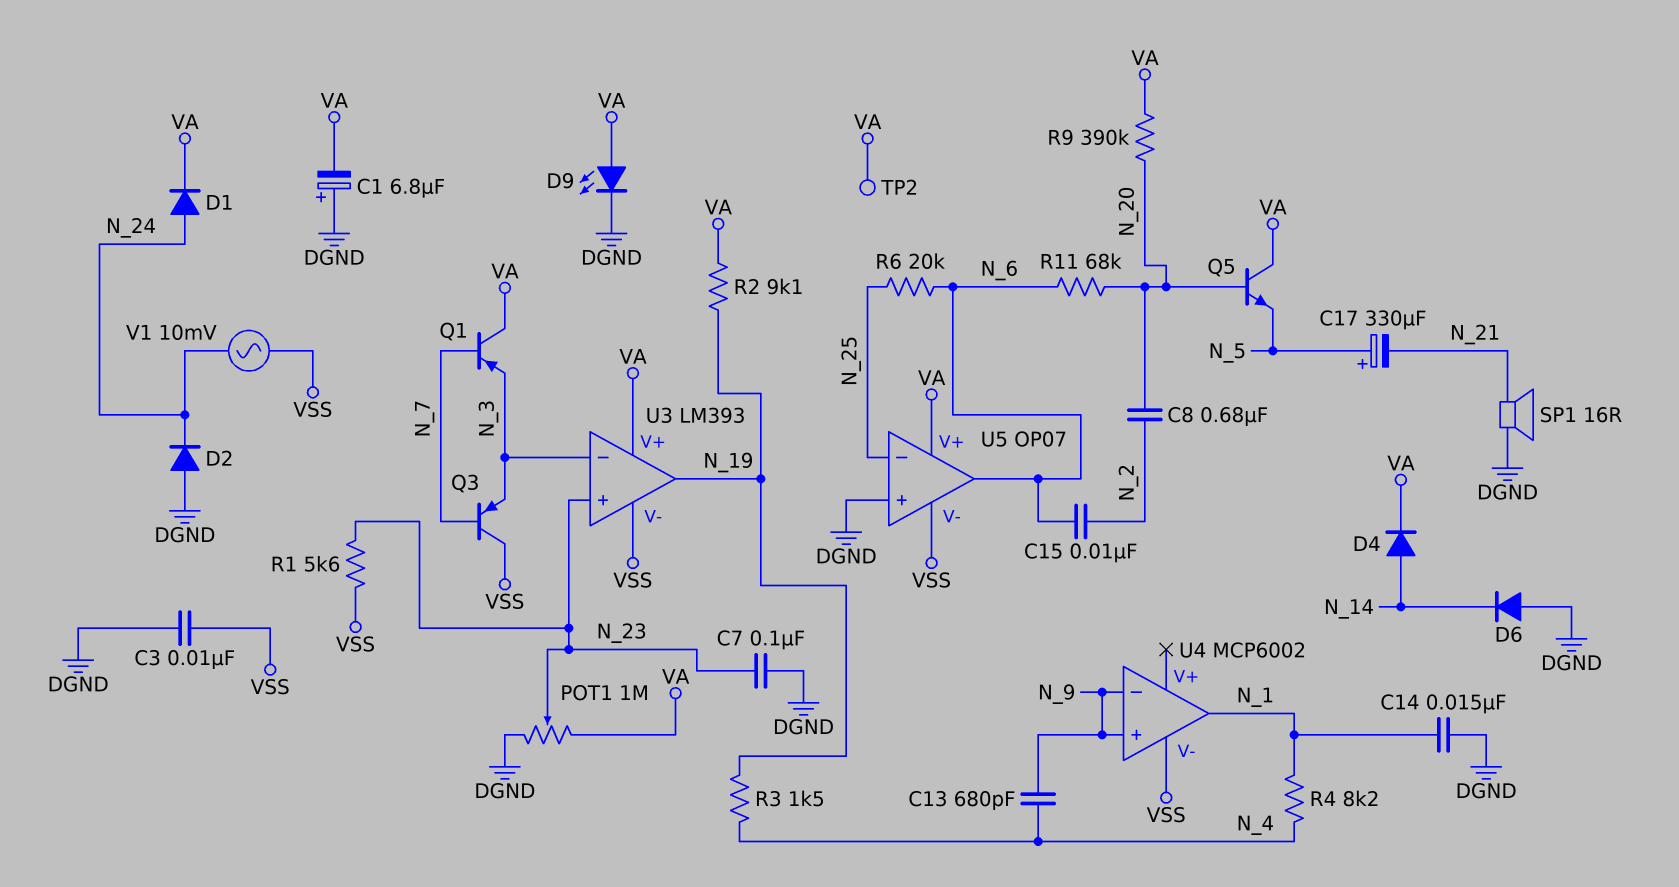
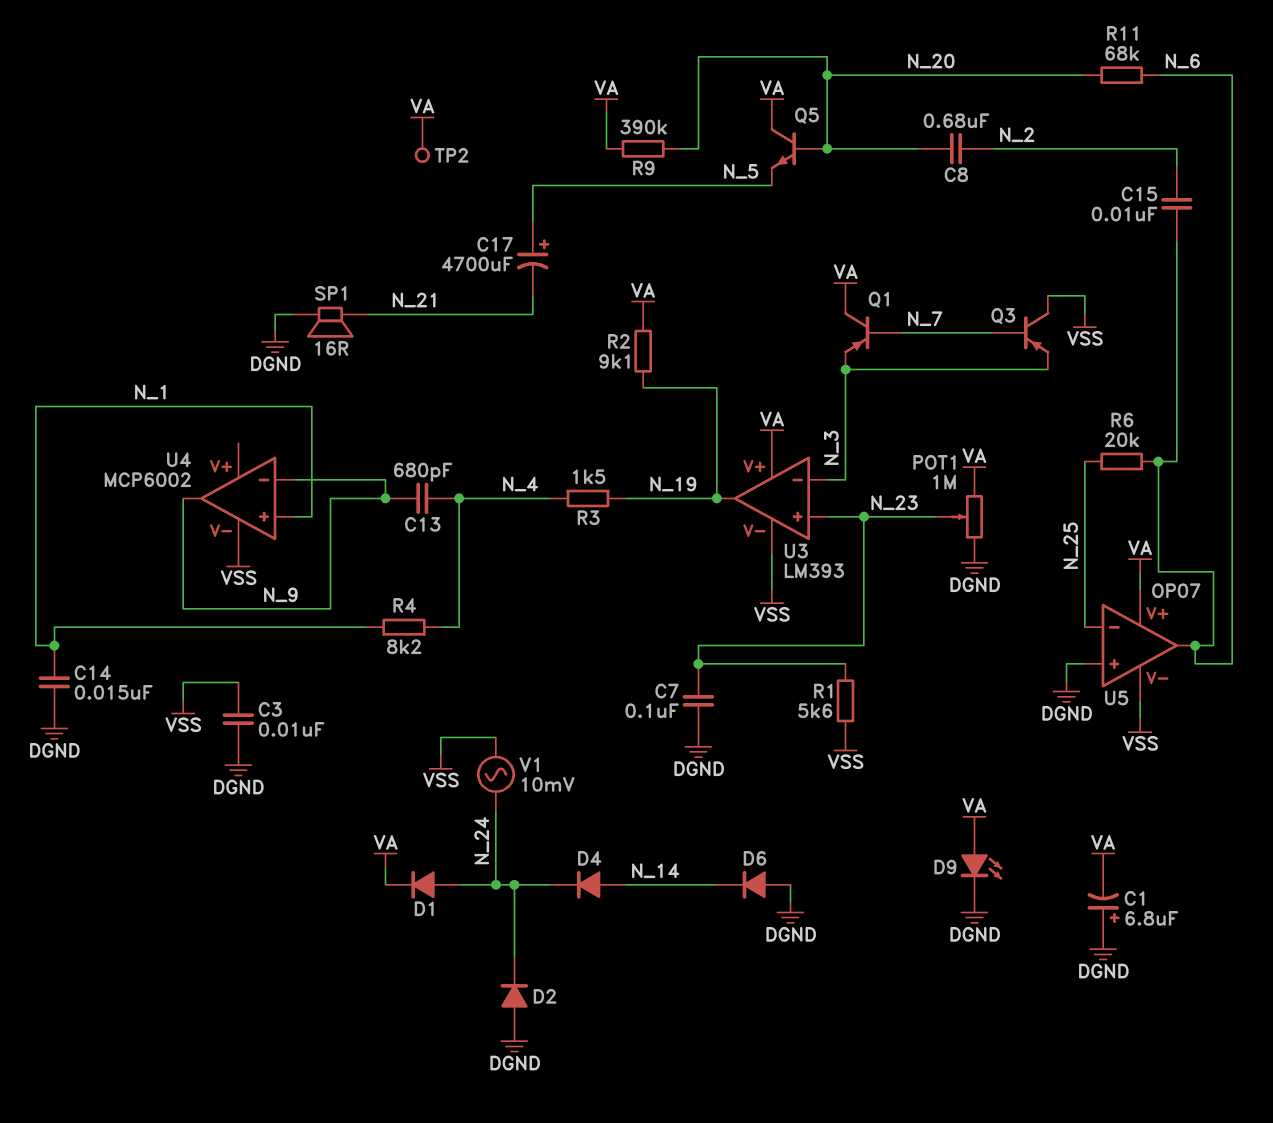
C17: 330uF (plus N_5, minus N_21) -> 4700uF (plus N_5, minus N_21)
D4: diode (A N_14, K VA) -> diode (A N_14, K N_24)
U4 pin in+: N_9 -> N_1
U4 pin out: N_1 -> N_9

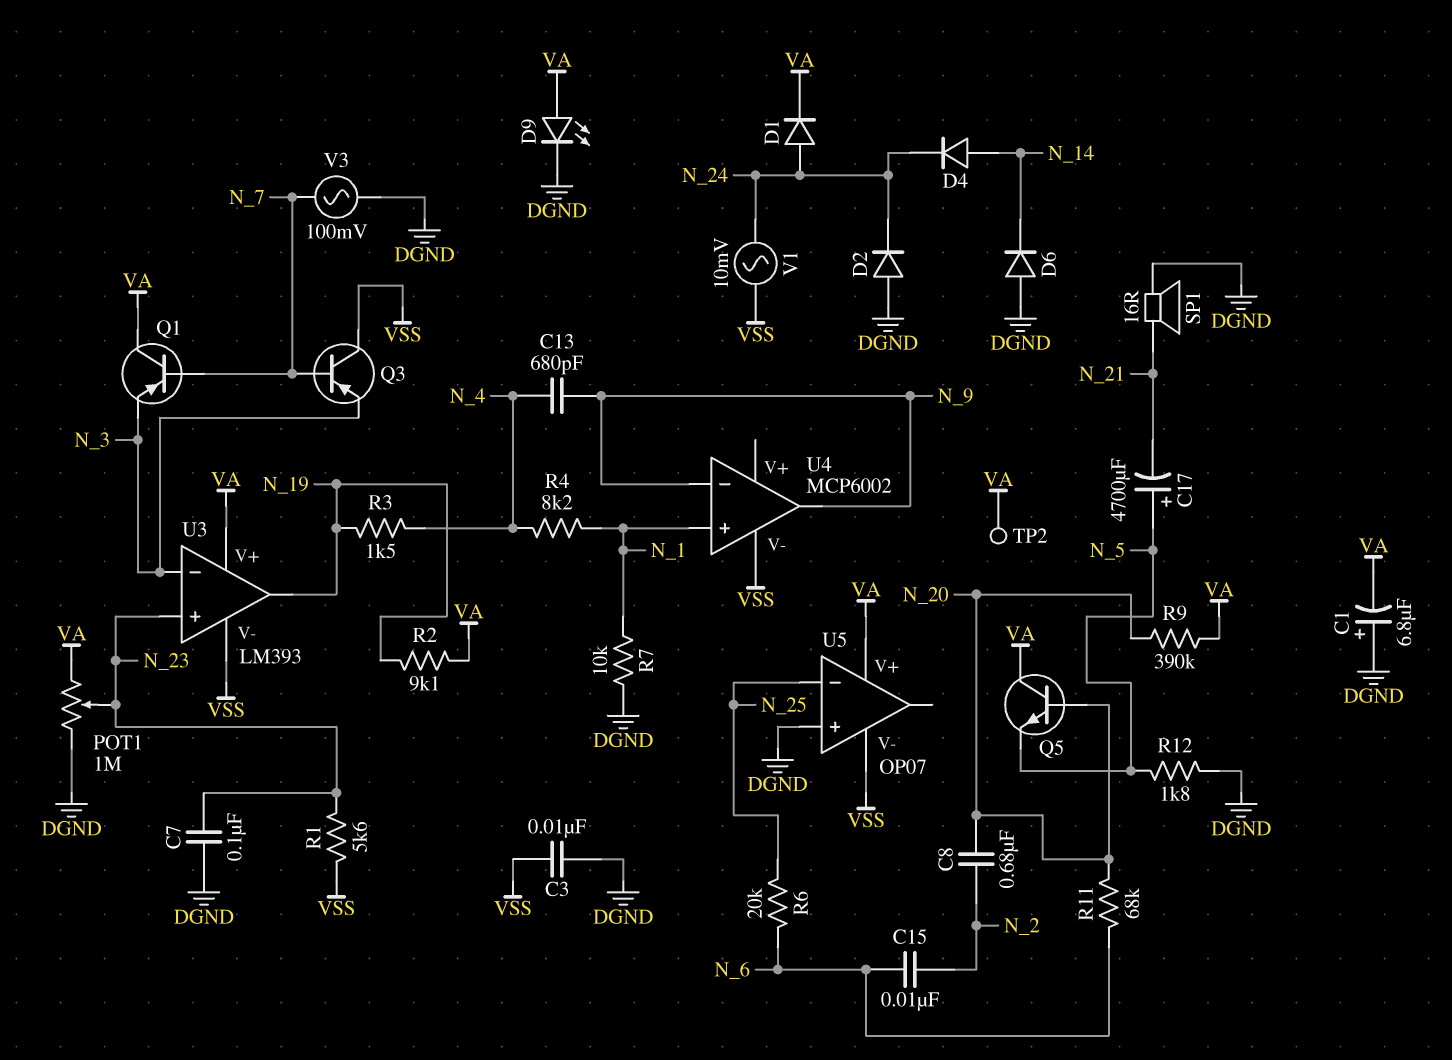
C14: 15nF (DGND, N_1) -> none
R7: none -> 10k (DGND, N_1)
R12: none -> 1.8k (DGND, N_5)
U5 pin out: N_6 -> none
V3: none -> AC 100mV (DGND, N_7)

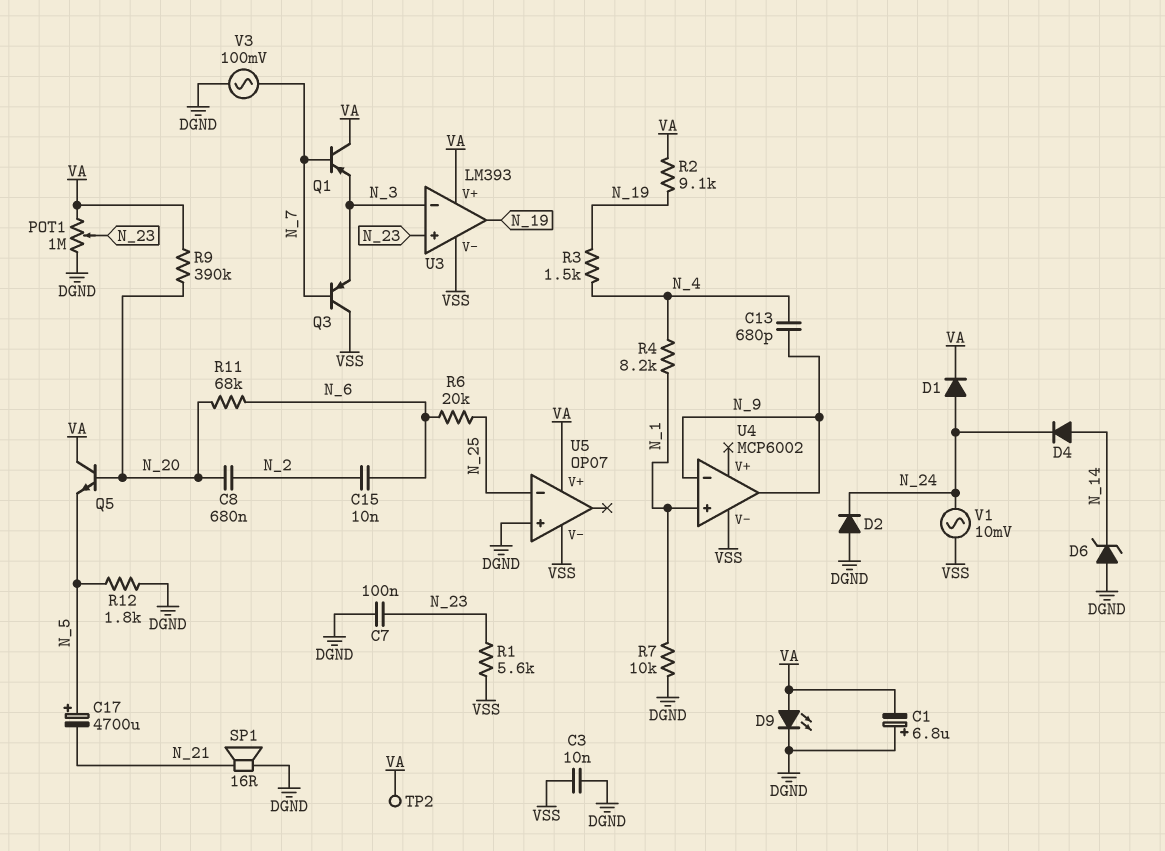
D6: diode (A DGND, K N_14) -> zener (A DGND, K N_14)

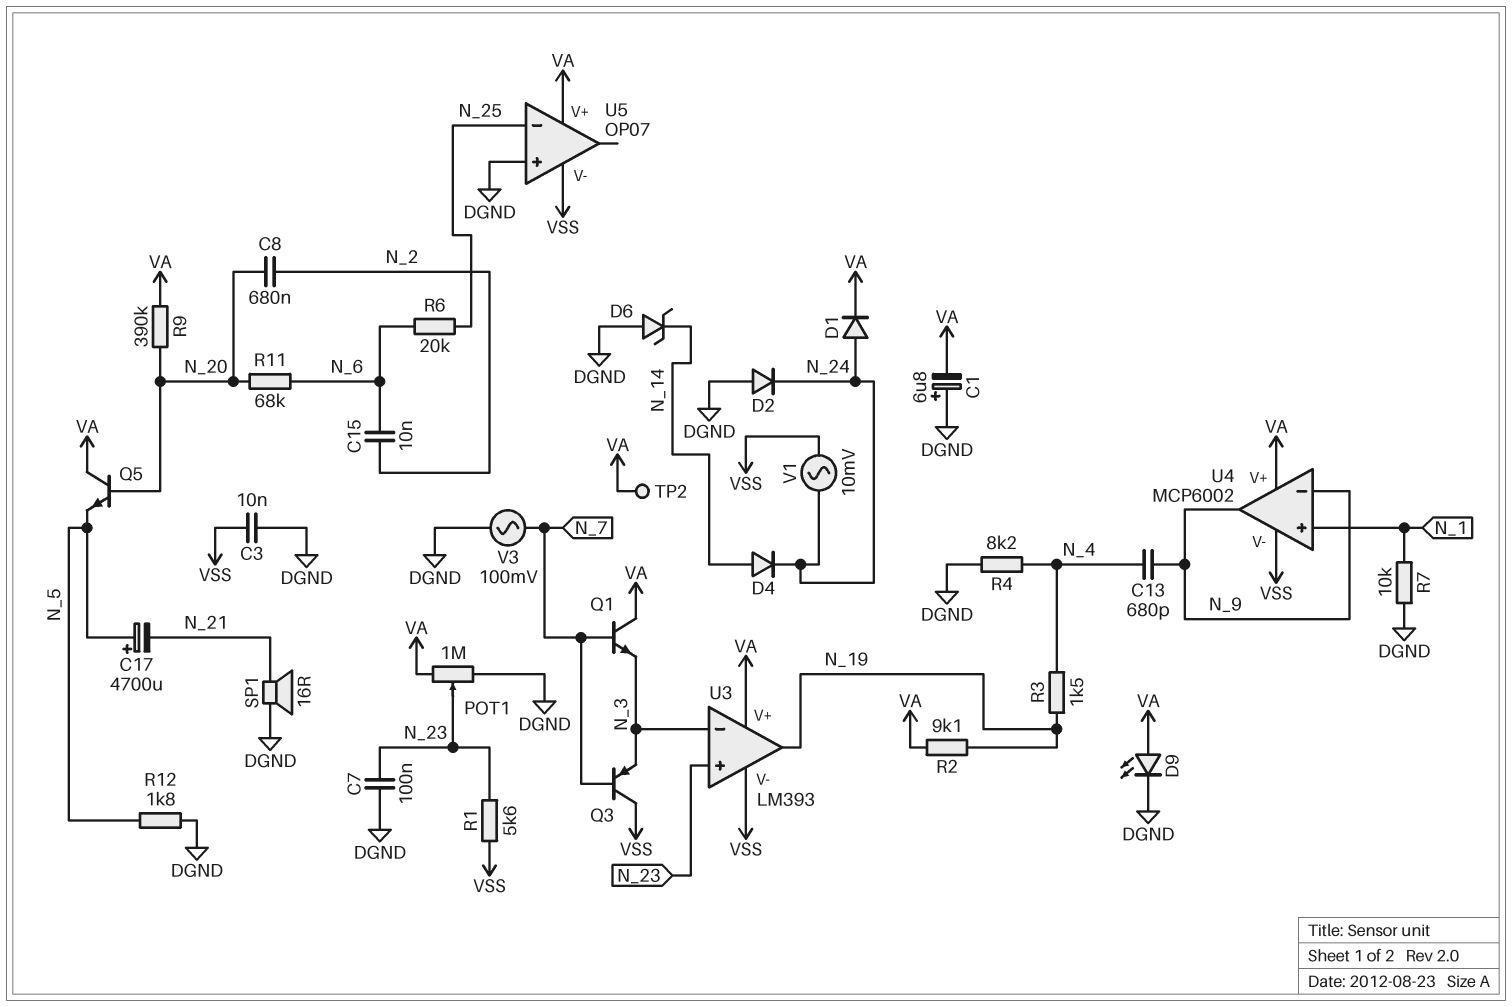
Q1: PNP (B N_7, C VA, E N_3) -> NPN (B N_7, C VA, E N_3)
R4: 8.2k (N_1, N_4) -> 8.2k (DGND, N_4)
U4 pin V+: none -> VA

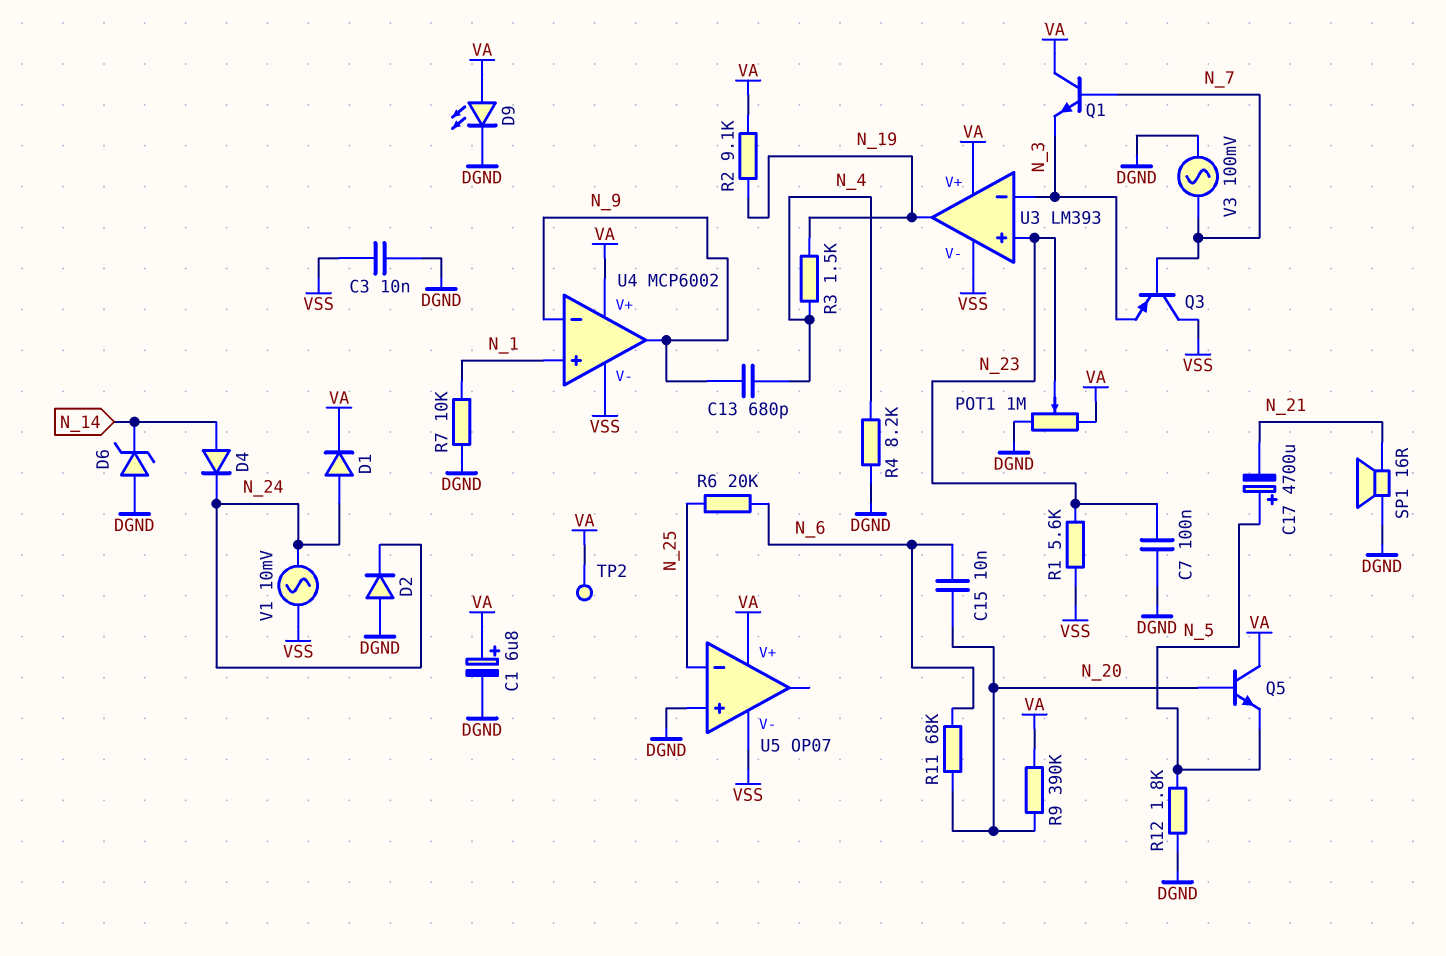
C1: 6.8uF (plus DGND, minus VA) -> 6.8uF (plus VA, minus DGND)
C8: 680nF (N_2, N_20) -> none
C15: 10nF (N_2, N_6) -> 10nF (N_6, N_20)

